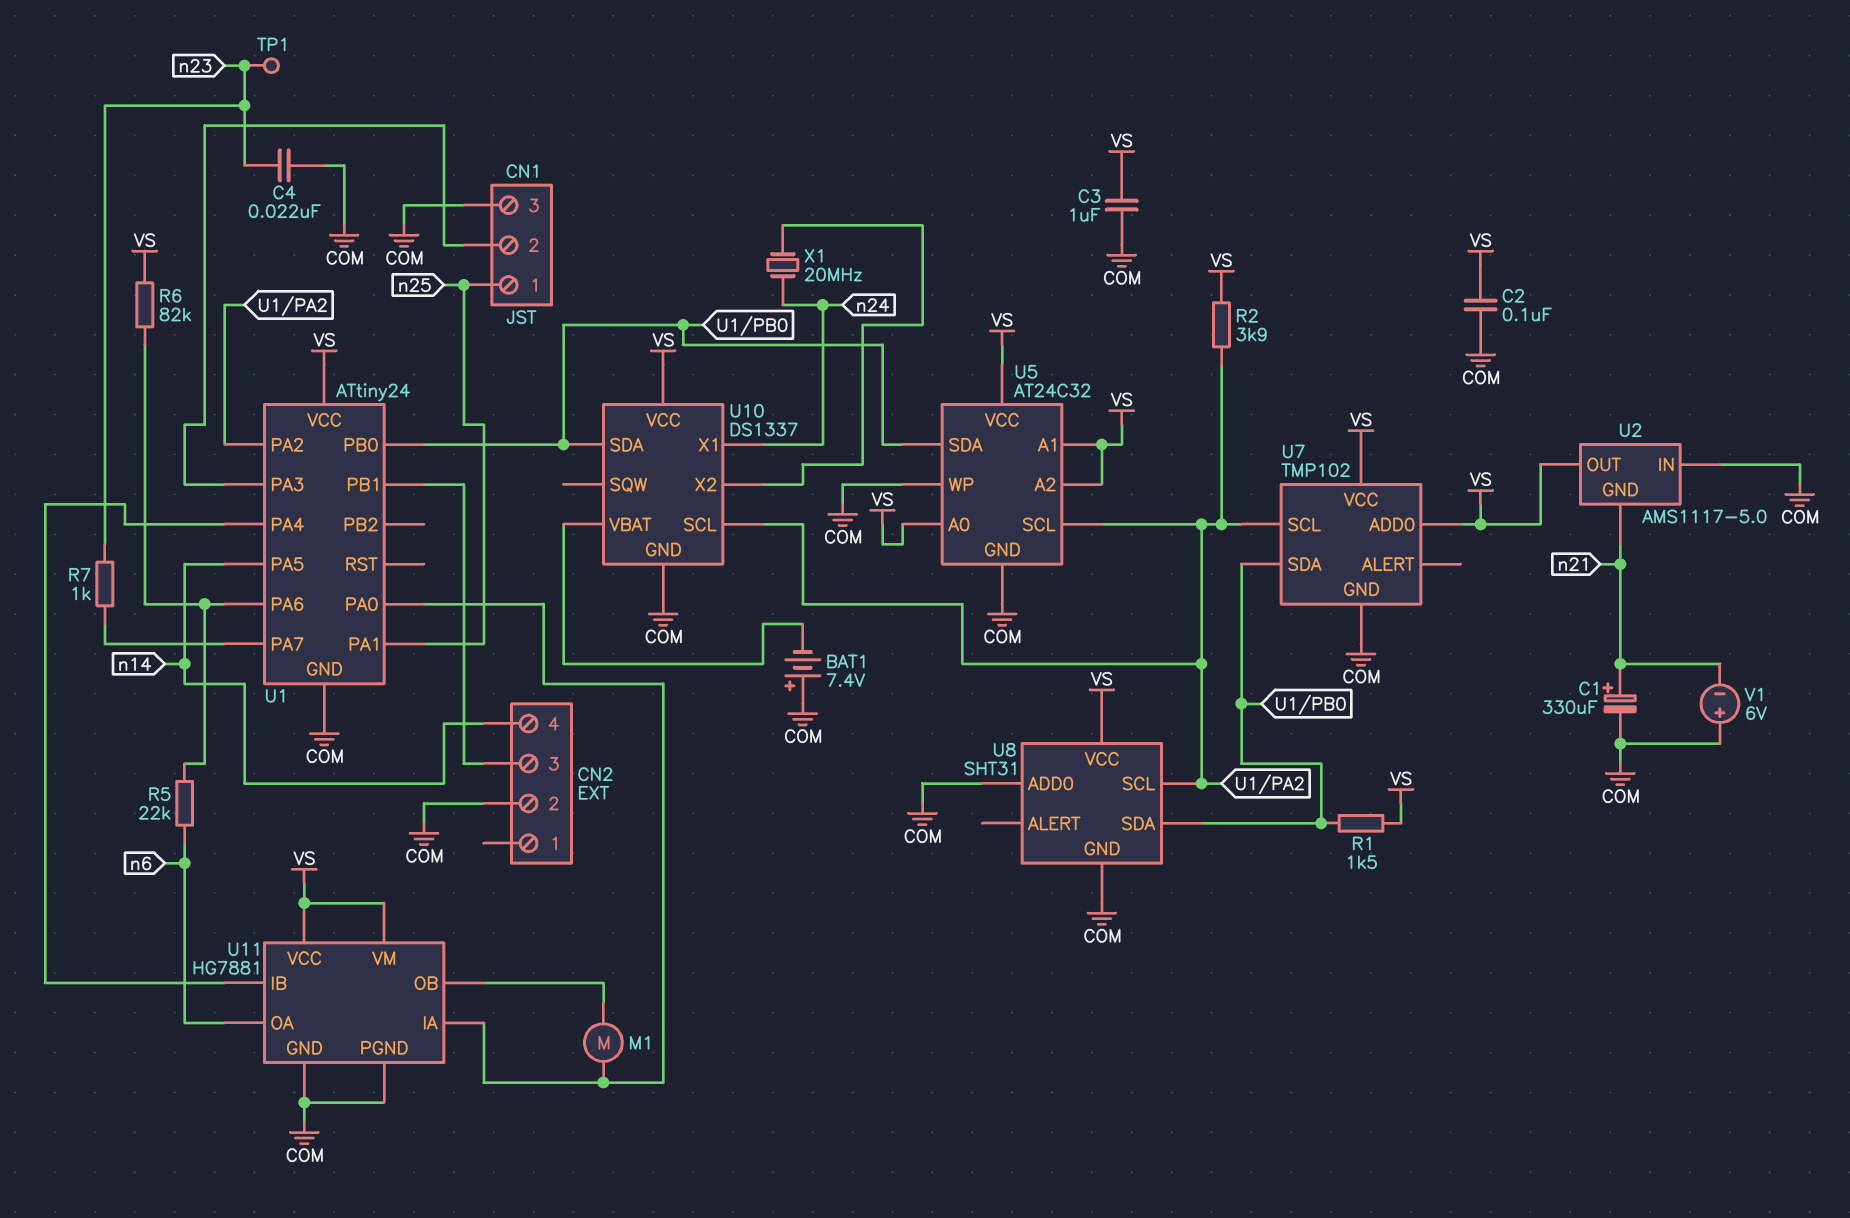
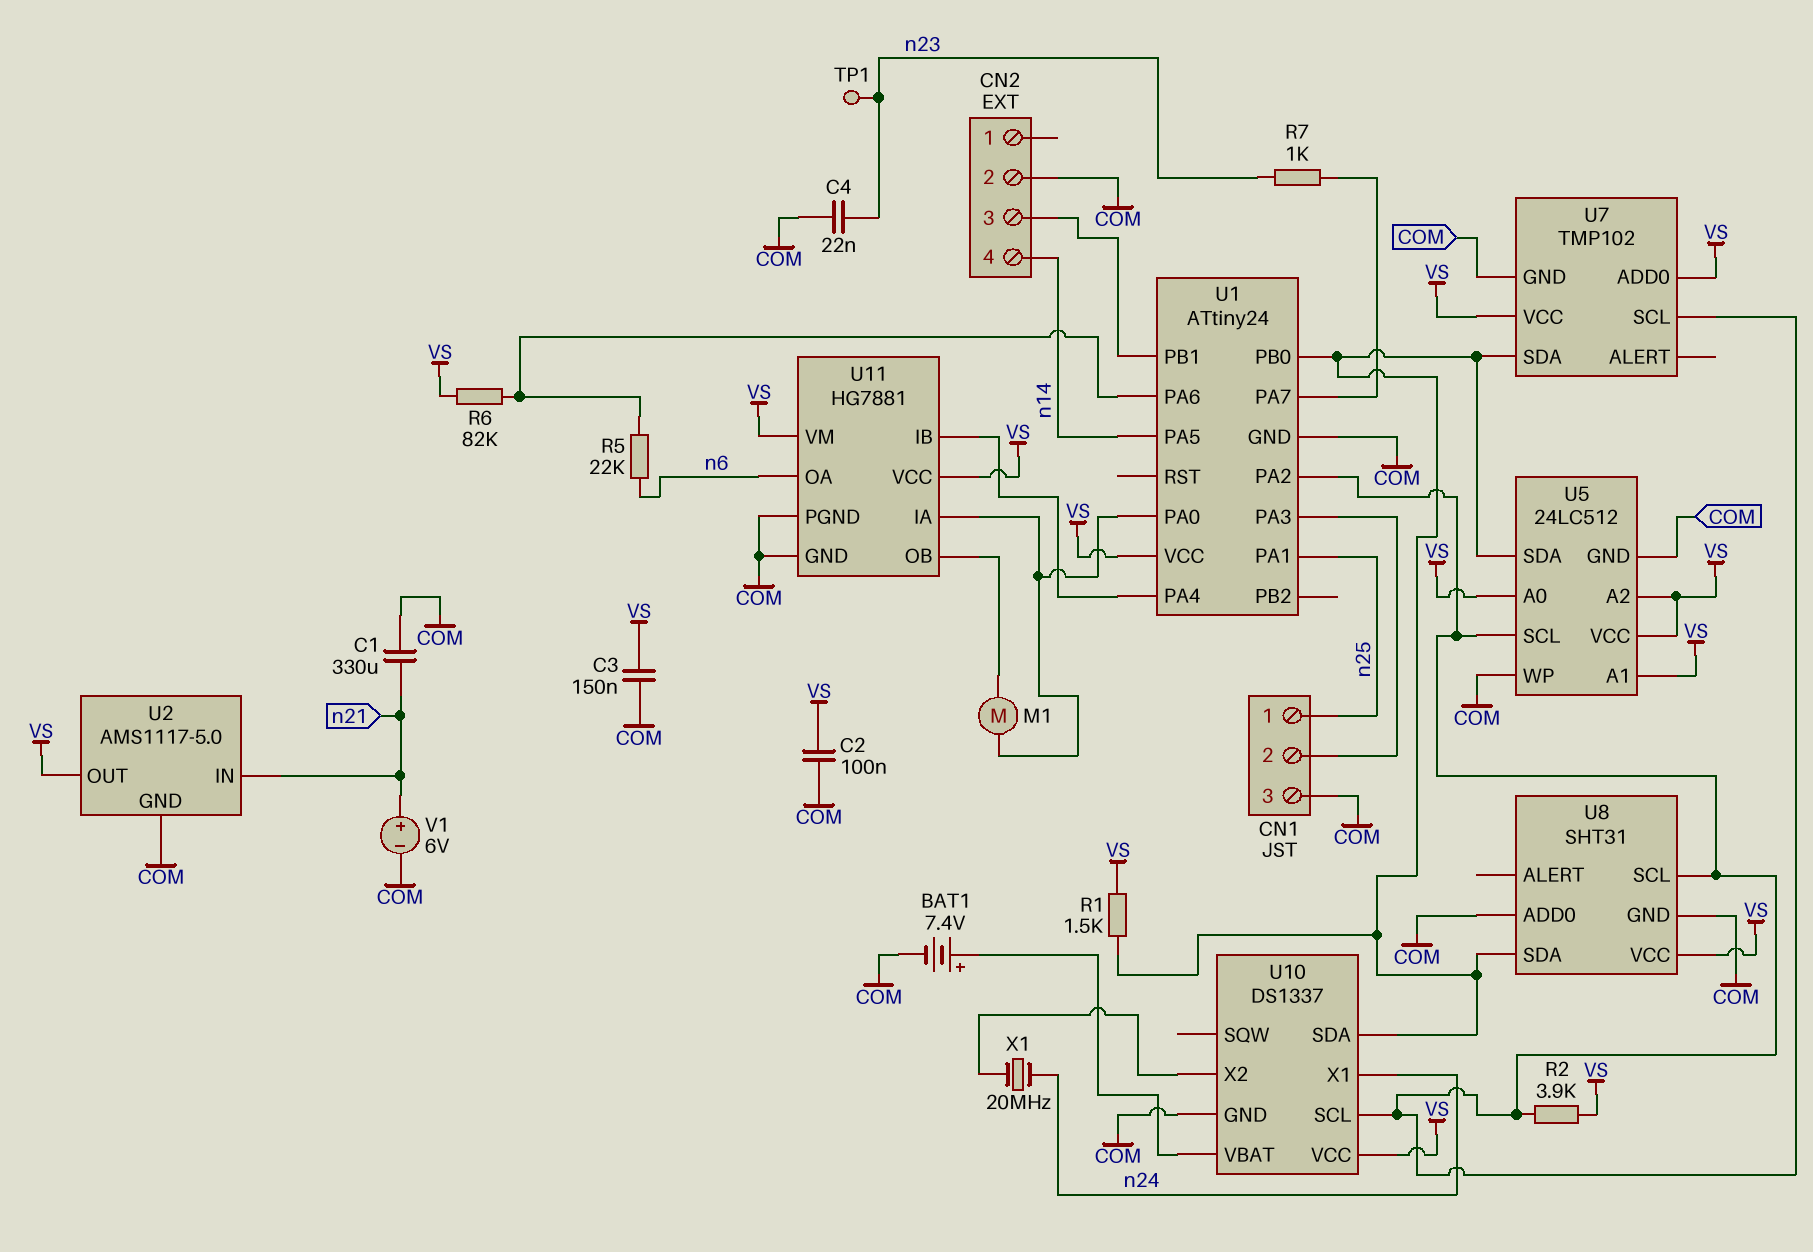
BAT1: 7.4V (plus COM, minus U10/VBAT) -> 7.4V (plus U10/VBAT, minus COM)
C1: 330uF (plus n21, minus COM) -> 330uF (COM, n21)
C3: 1uF (COM, VS) -> 150nF (COM, VS)
U2 pin GND: n21 -> COM
U2 pin IN: COM -> n21
U5: AT24C32 -> 24LC512
V1: 6V (plus COM, minus n21) -> 6V (plus n21, minus COM)

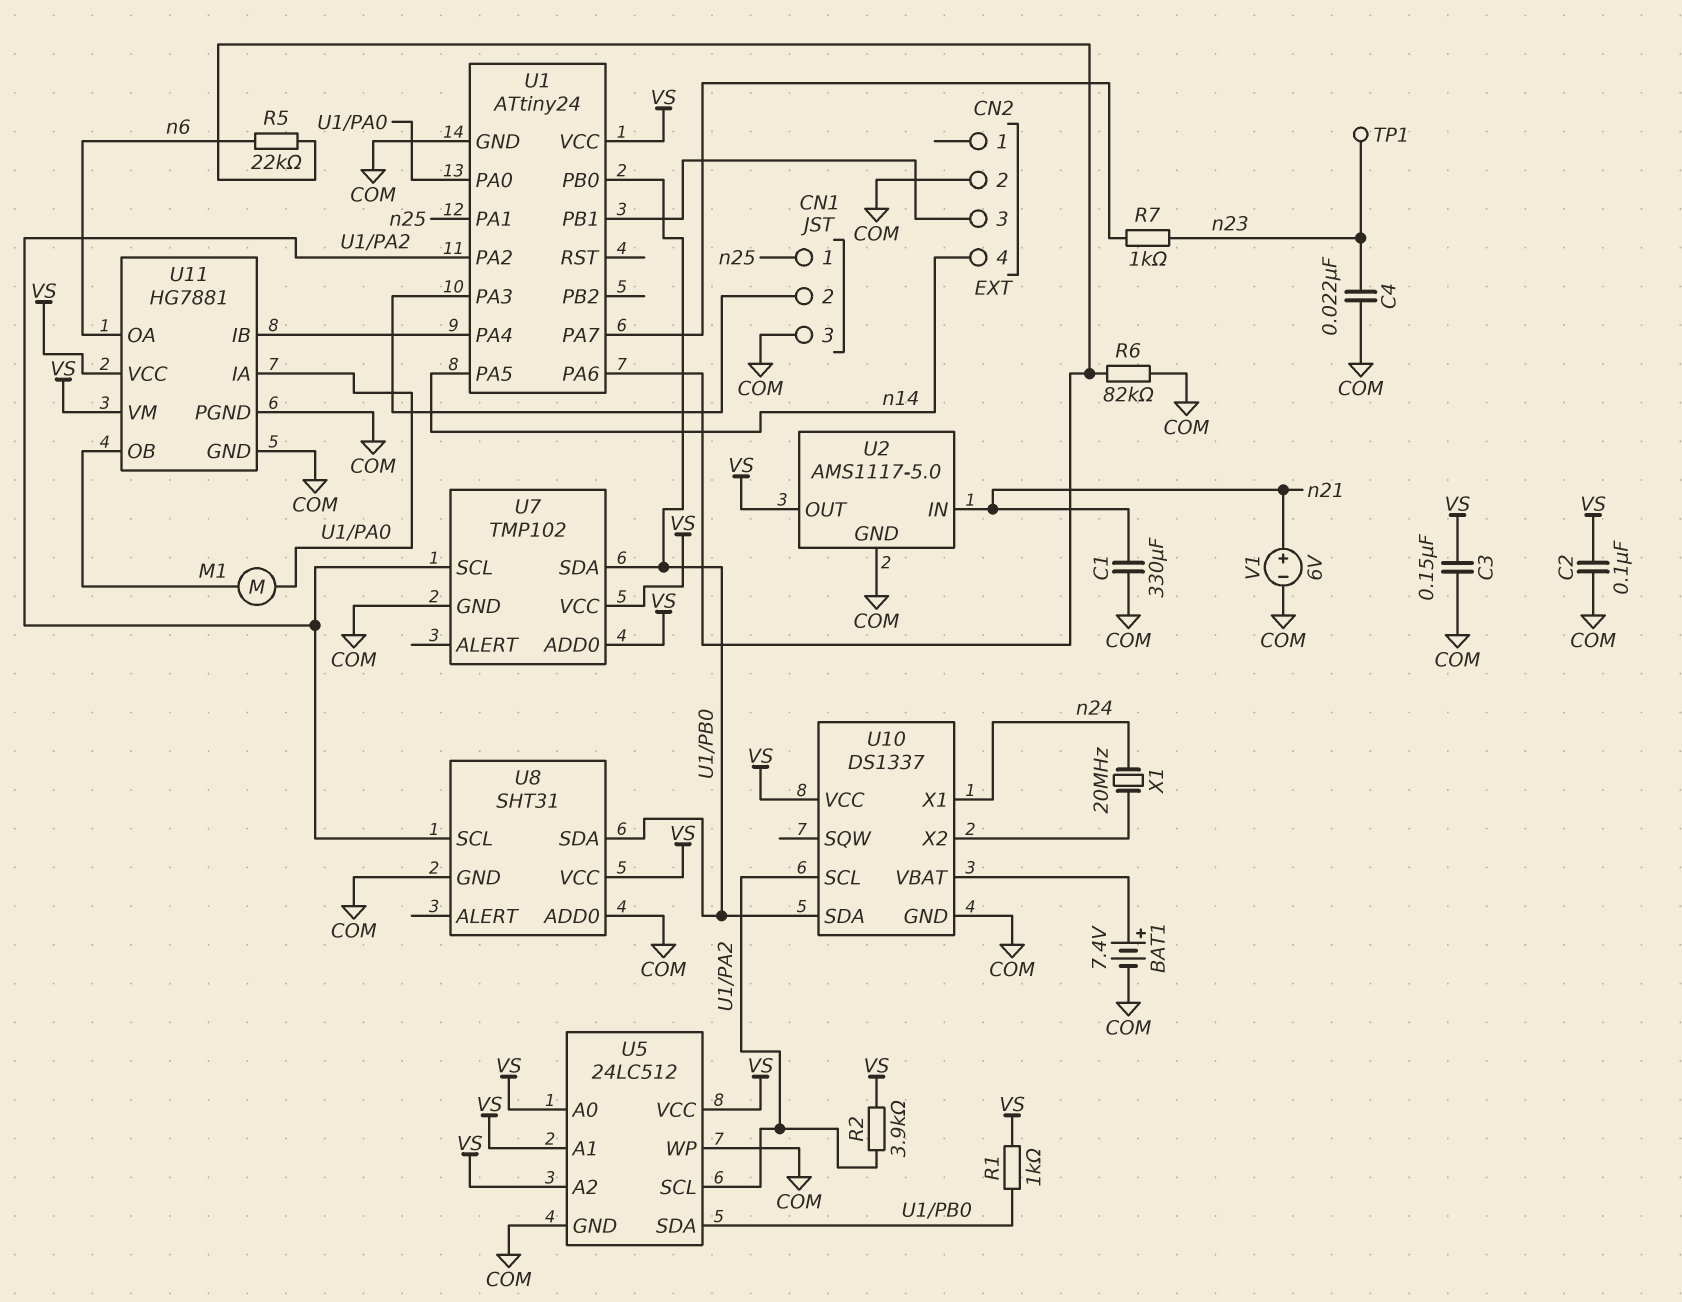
R1: 1.5k (U1/PB0, VS) -> 1k (U1/PB0, VS)
R6: 82k (U1/PA6, VS) -> 82k (COM, U1/PA6)

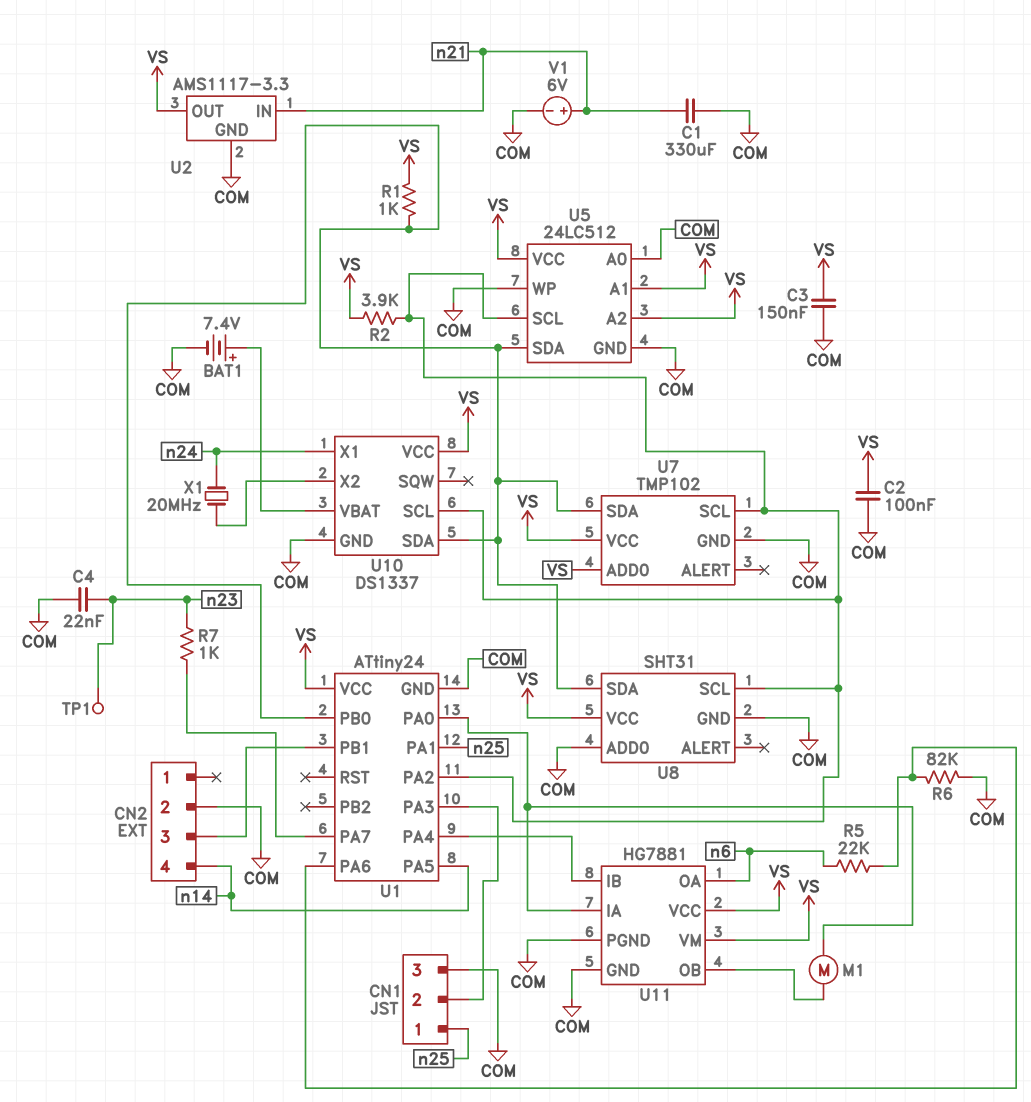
U2: AMS1117-5.0 -> AMS1117-3.3
U5 pin A0: VS -> COM

